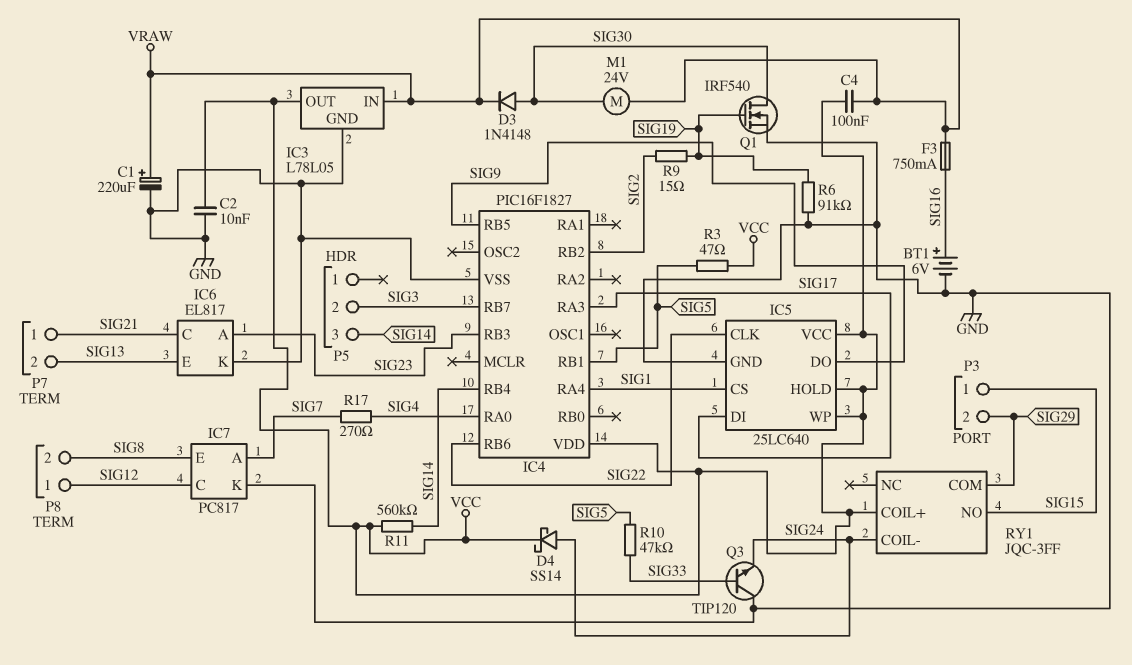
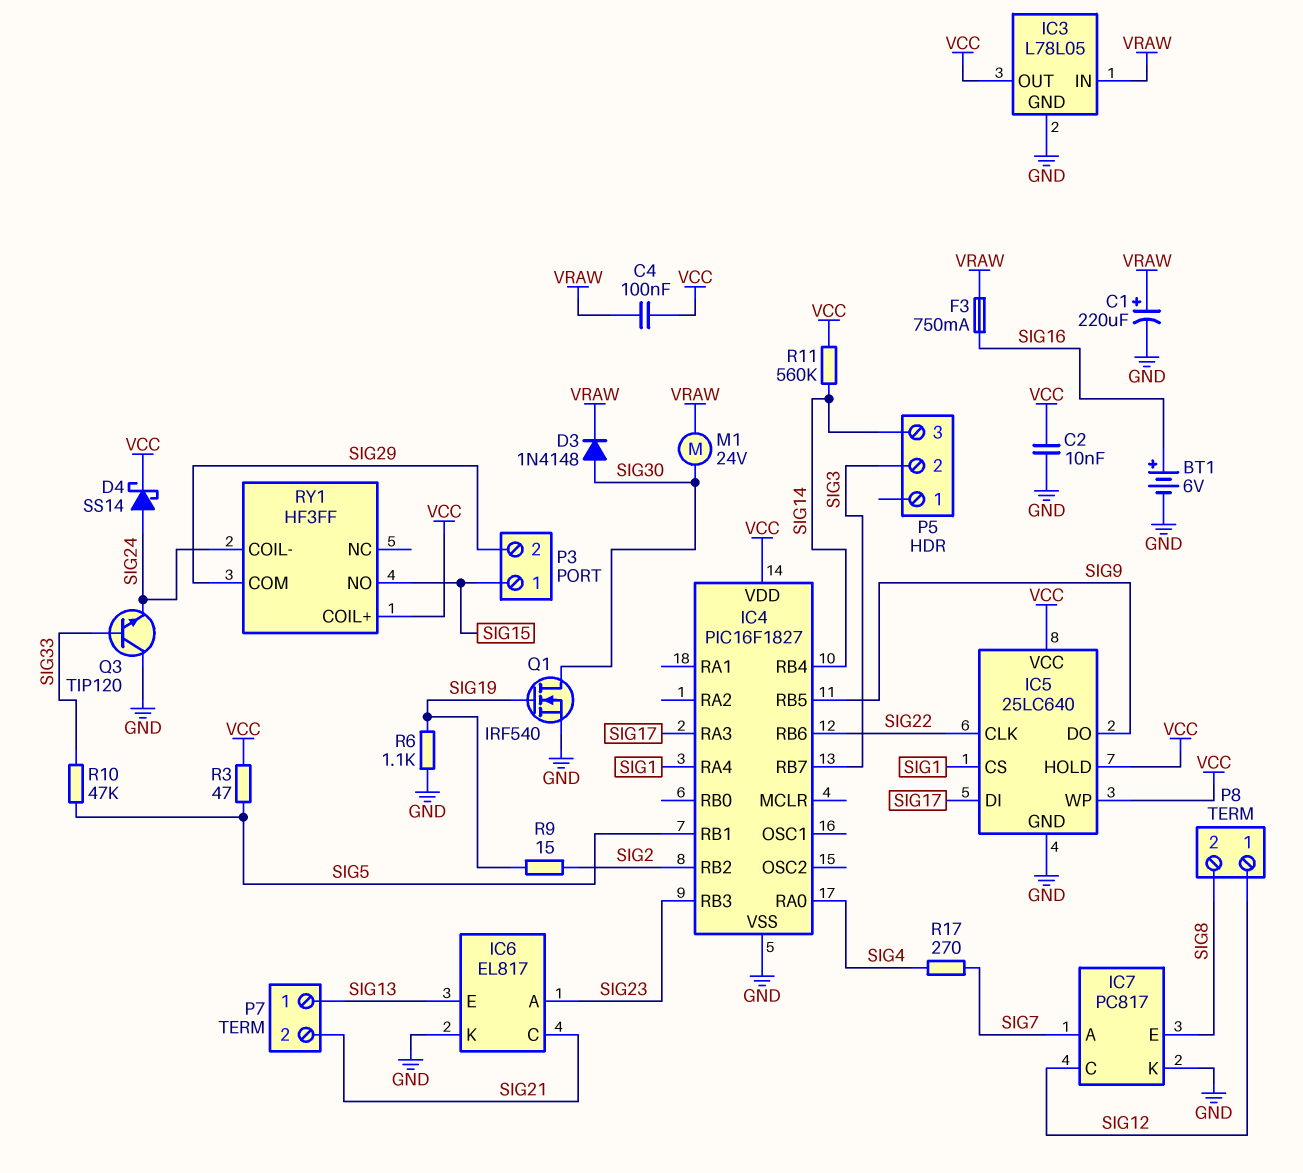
P7 pin 1: SIG21 -> SIG13
P7 pin 2: SIG13 -> SIG21
R6: 91k (GND, SIG19) -> 1.1k (GND, SIG19)
RY1: JQC-3FF -> HF3FF

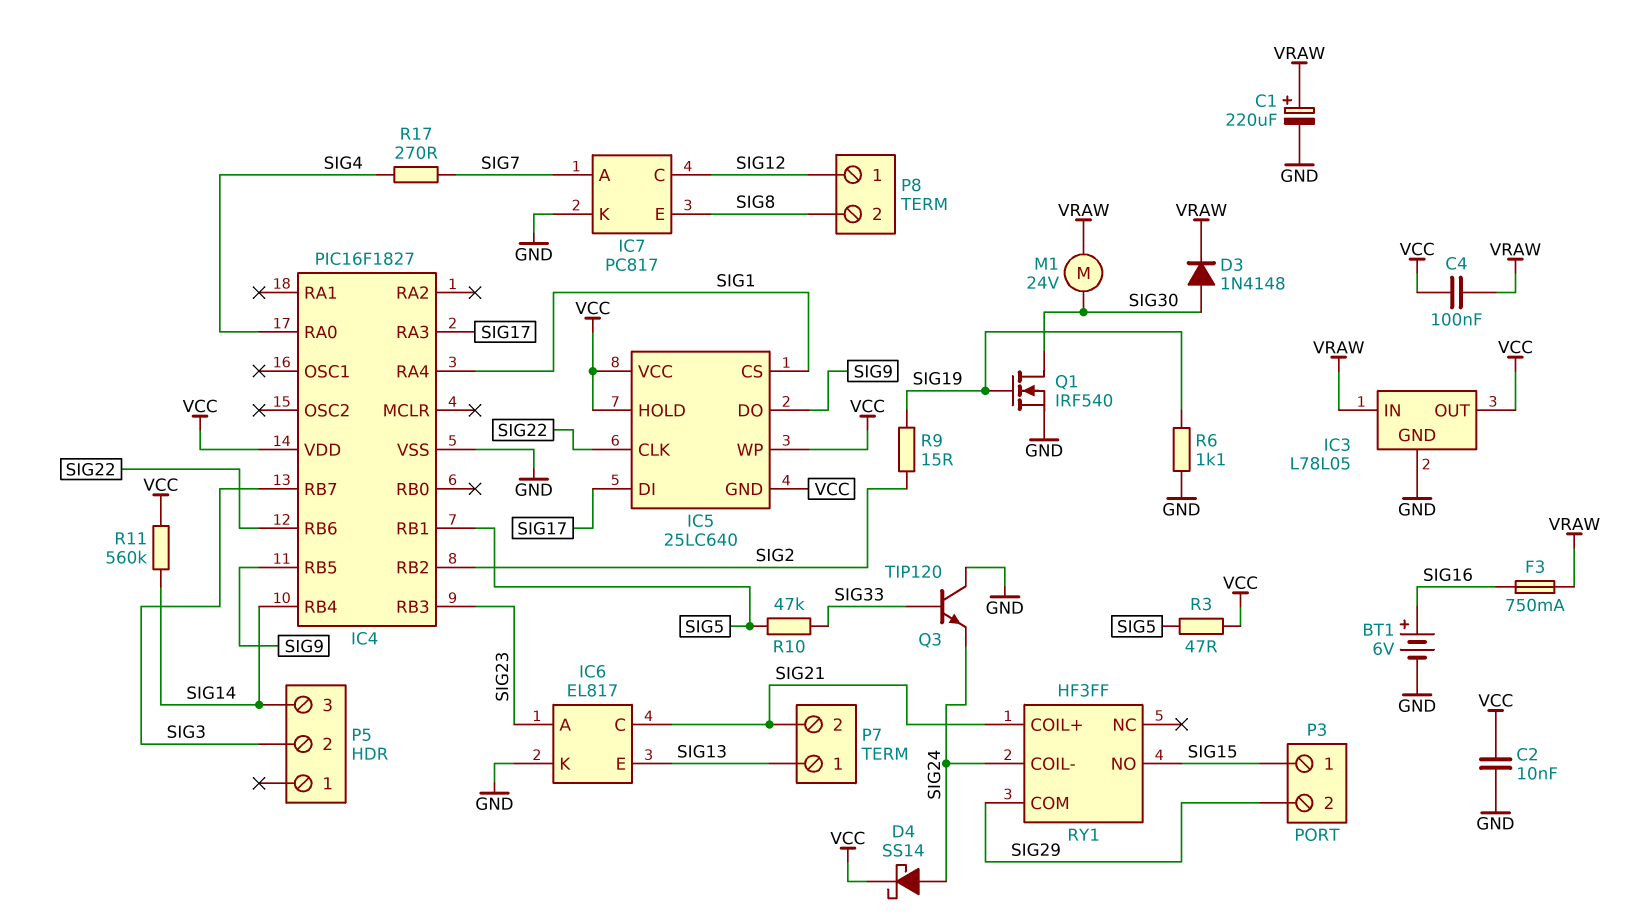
IC5 pin GND: GND -> VCC
RY1 pin COIL+: VCC -> SIG21

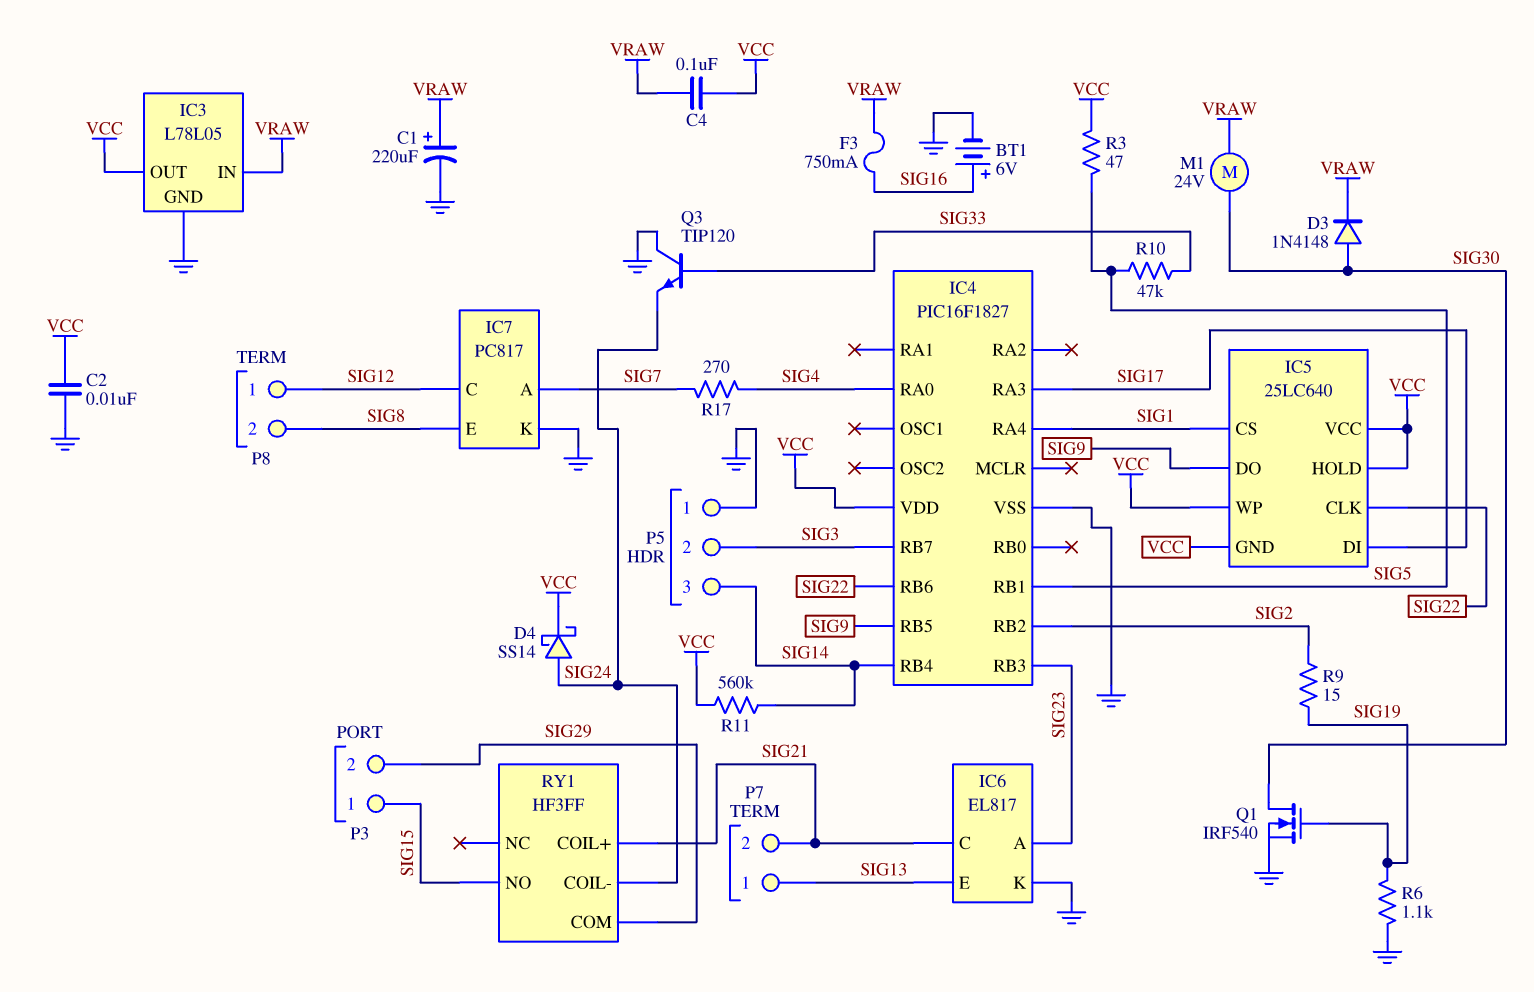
P5 pin 1: none -> GND

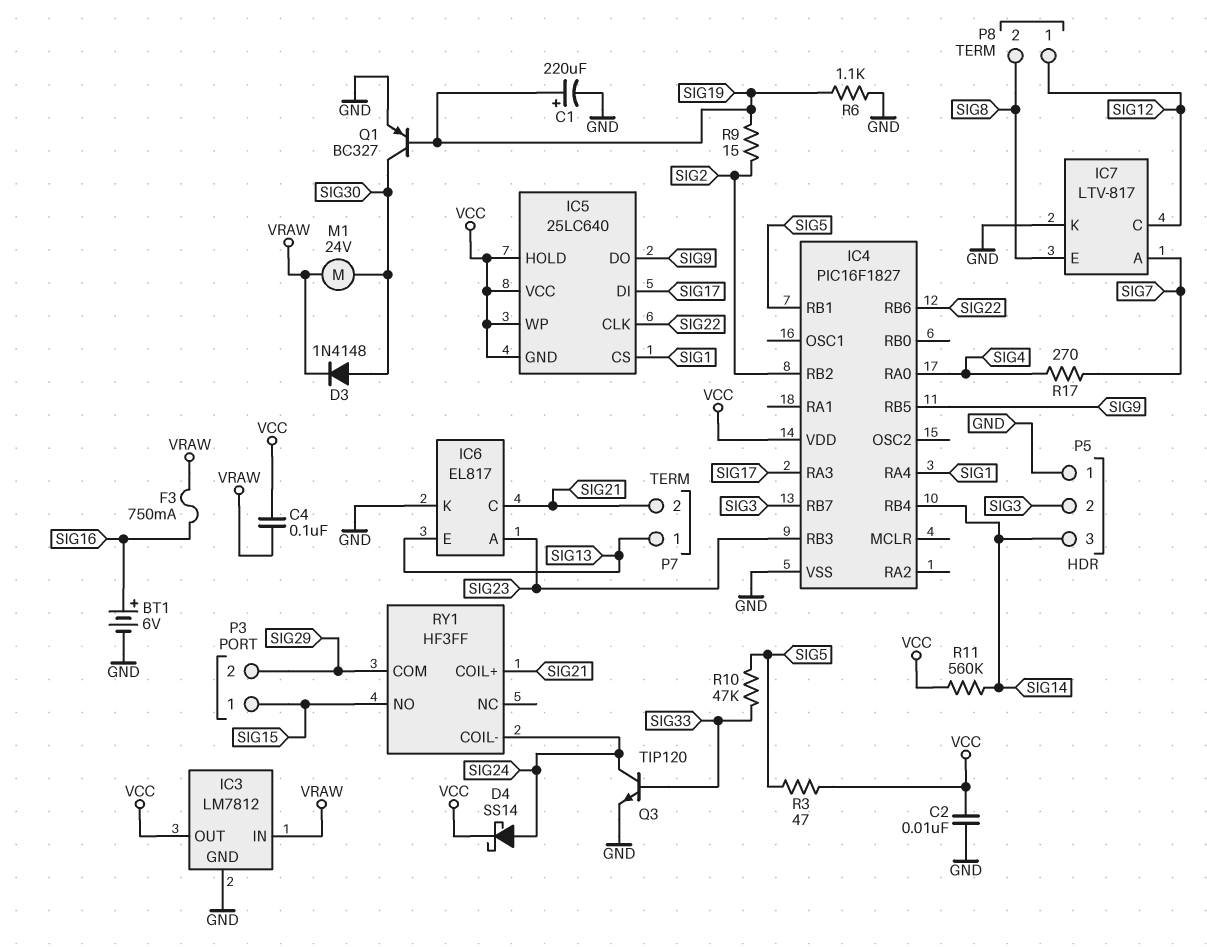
C1: 220uF (plus VRAW, minus GND) -> 220uF (plus SIG19, minus GND)
IC3: L78L05 -> LM7812
IC7: PC817 -> LTV-817
Q1: NMOS IRF540 (G SIG19, D SIG30, S GND) -> PNP BC327 (B SIG19, C SIG30, E GND)
Q3: NPN TIP120 (B SIG33, C GND, E SIG24) -> NPN TIP120 (B SIG33, C SIG24, E GND)

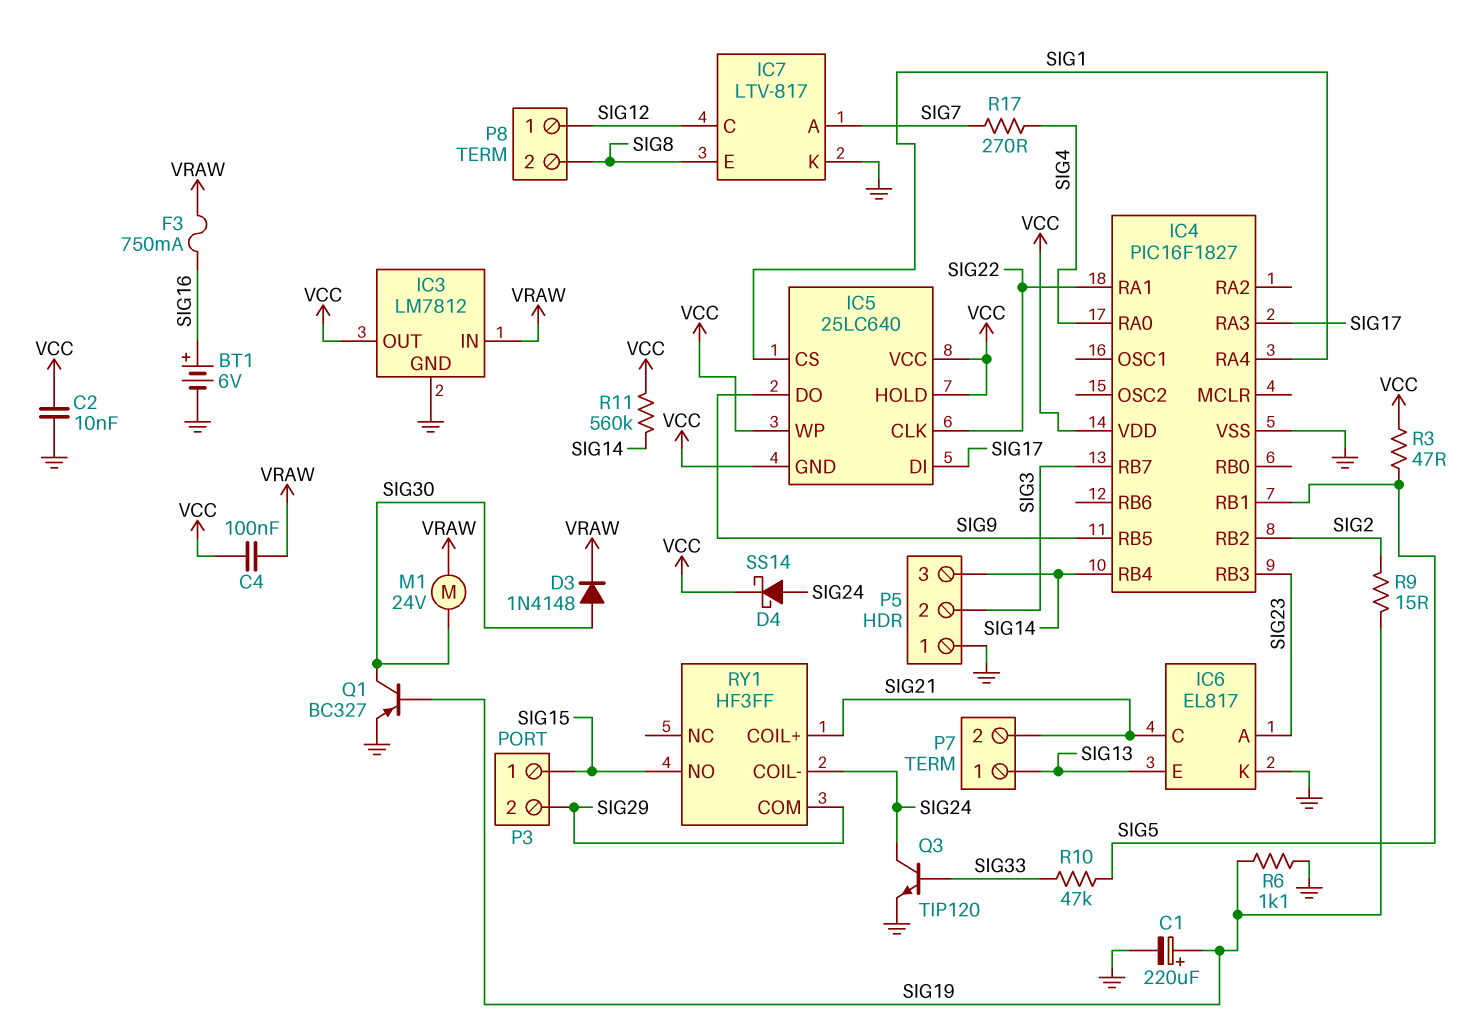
IC4 pin RA1: none -> SIG22
IC4 pin RB6: SIG22 -> none

